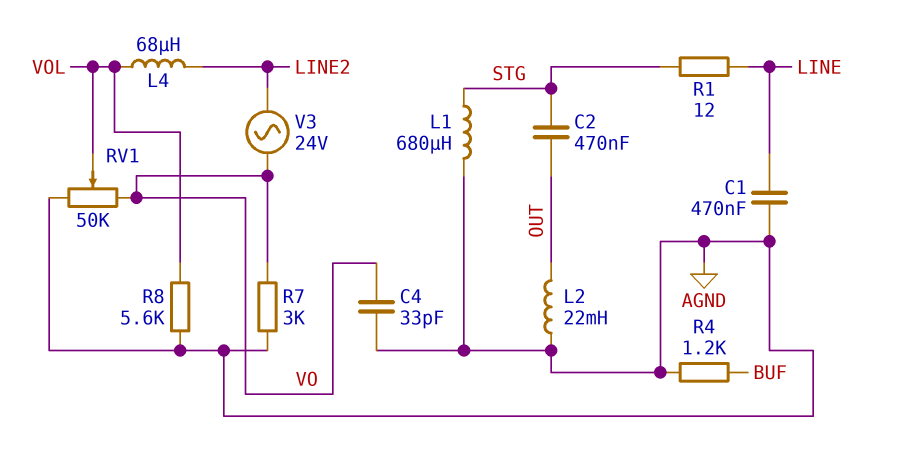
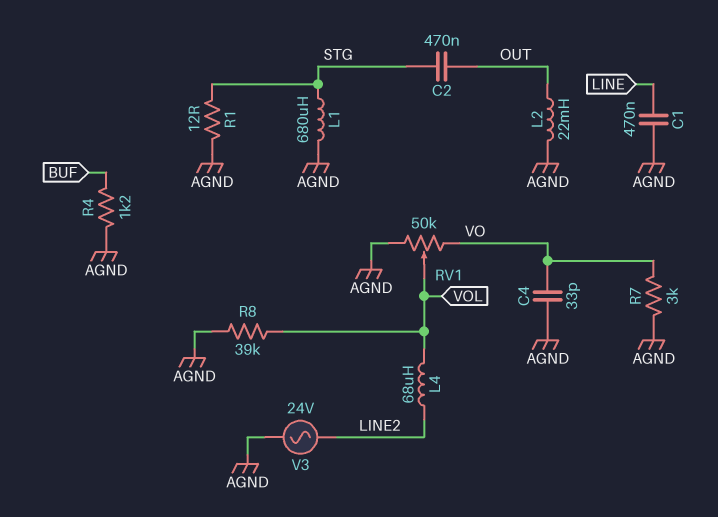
R1: 12 (LINE, STG) -> 12 (AGND, STG)
R8: 5.6k (AGND, VOL) -> 39k (AGND, VOL)
V3: AC 24V (LINE2, VO) -> AC 24V (AGND, LINE2)

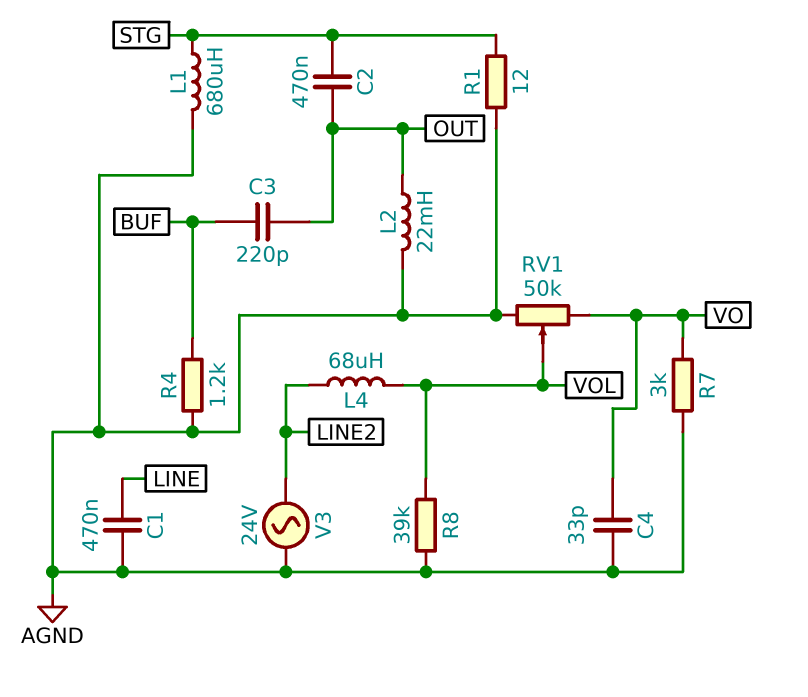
C3: none -> 220pF (BUF, OUT)

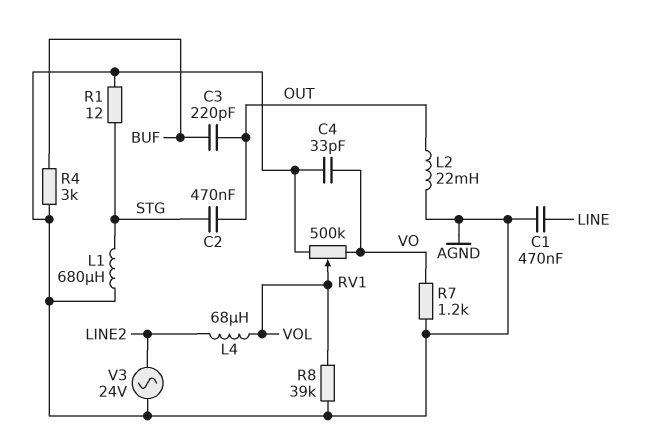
R4: 1.2k (AGND, BUF) -> 3k (AGND, BUF)
R7: 3k (AGND, VO) -> 1.2k (AGND, VO)
RV1: 50k (AGND, VO, wiper VOL) -> 500k (AGND, VO, wiper VOL)

